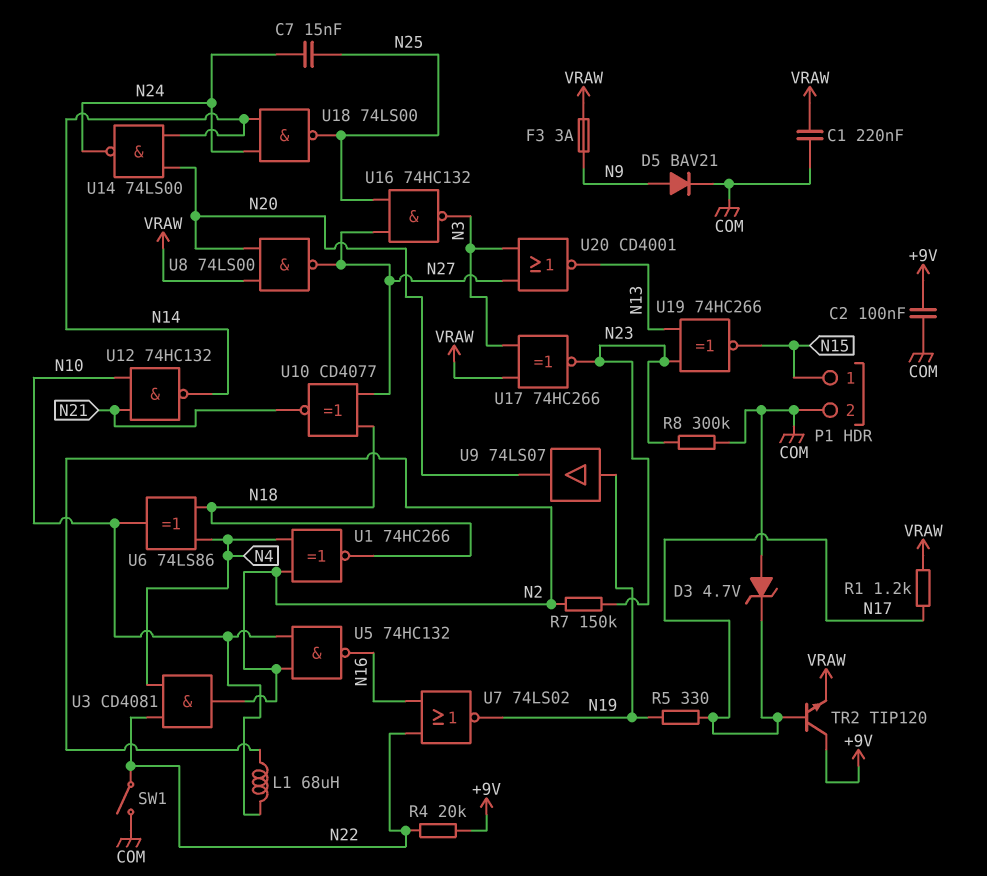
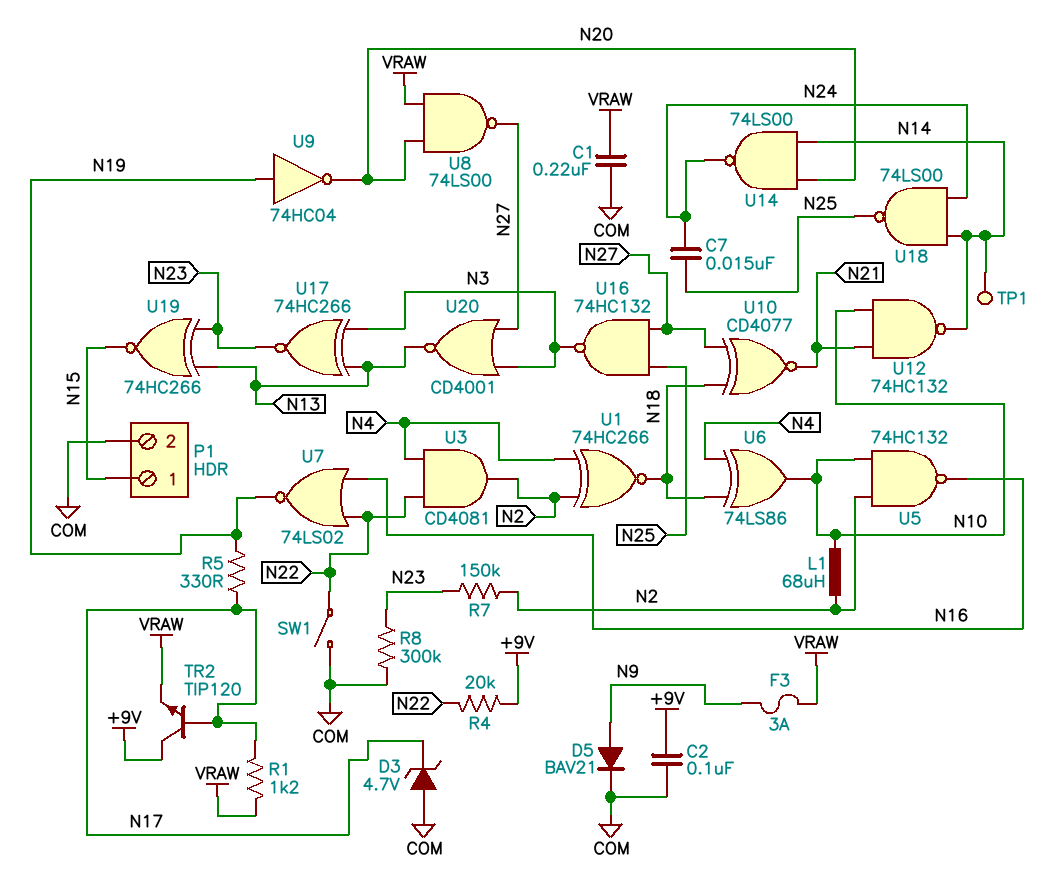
TP1: none -> test point (N14)
U9: buffer 74LS07 (in N19, out N20) -> NOT 74HC04 (in N19, out N20)
U17: XNOR 74HC266 (in N3, in VRAW, out N23) -> XNOR 74HC266 (in N3, in N13, out N23)

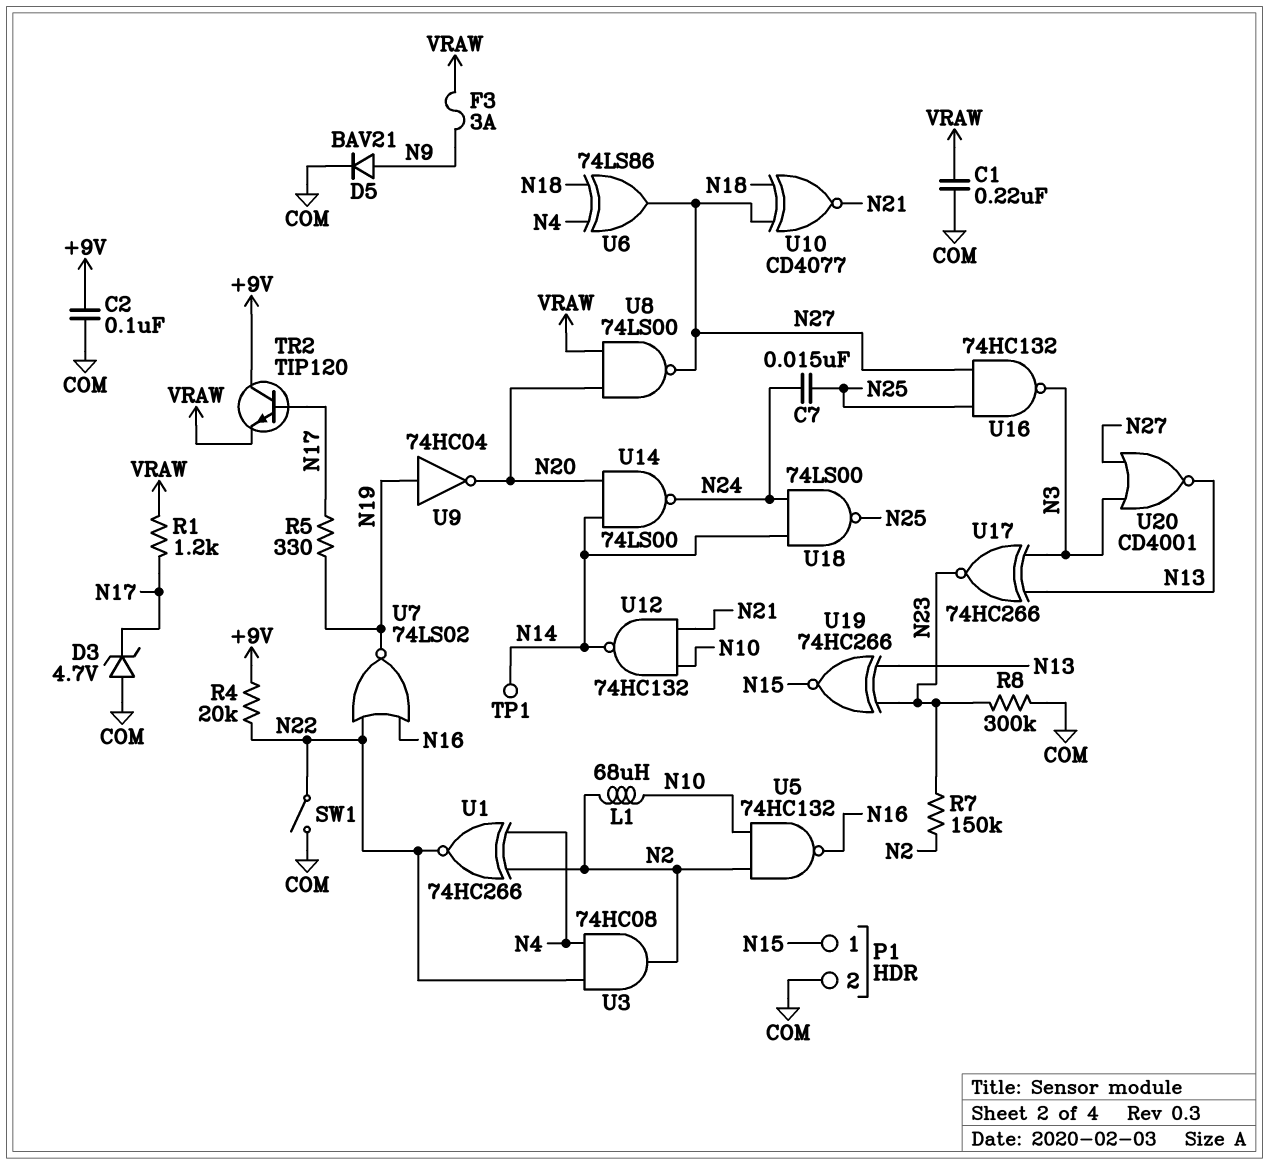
U1: XNOR 74HC266 (in N2, in N4, out N18) -> XNOR 74HC266 (in N2, in N4, out N22)
U3: AND CD4081 (in N4, in N22, out N2) -> AND 74HC08 (in N4, in N22, out N2)
U6: XOR 74LS86 (in N4, in N18, out N10) -> XOR 74LS86 (in N4, in N18, out N27)

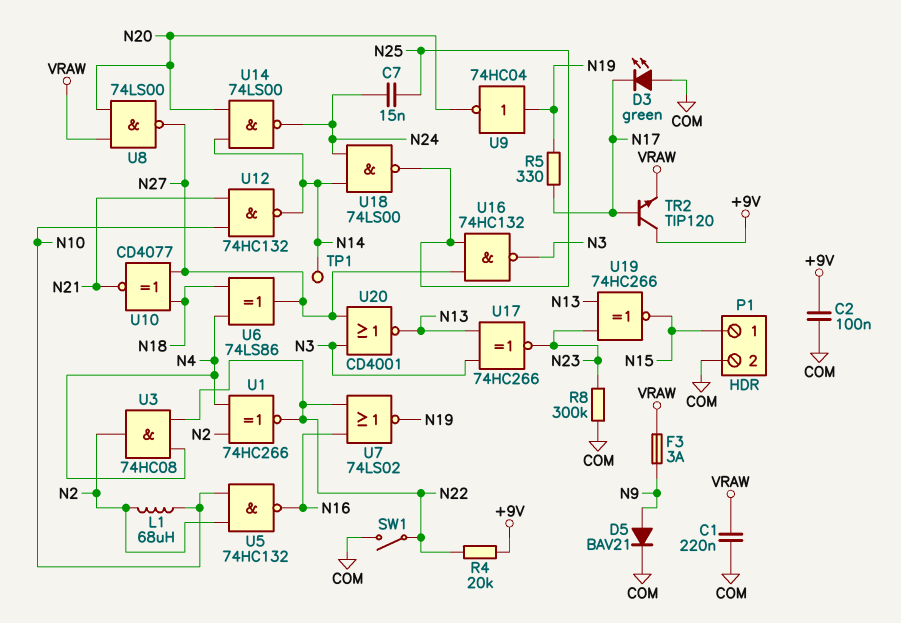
D3: zener 4.7V (A COM, K N17) -> LED green (A COM, K N17)
R1: 1.2k (N17, VRAW) -> none
R7: 150k (N2, N23) -> none

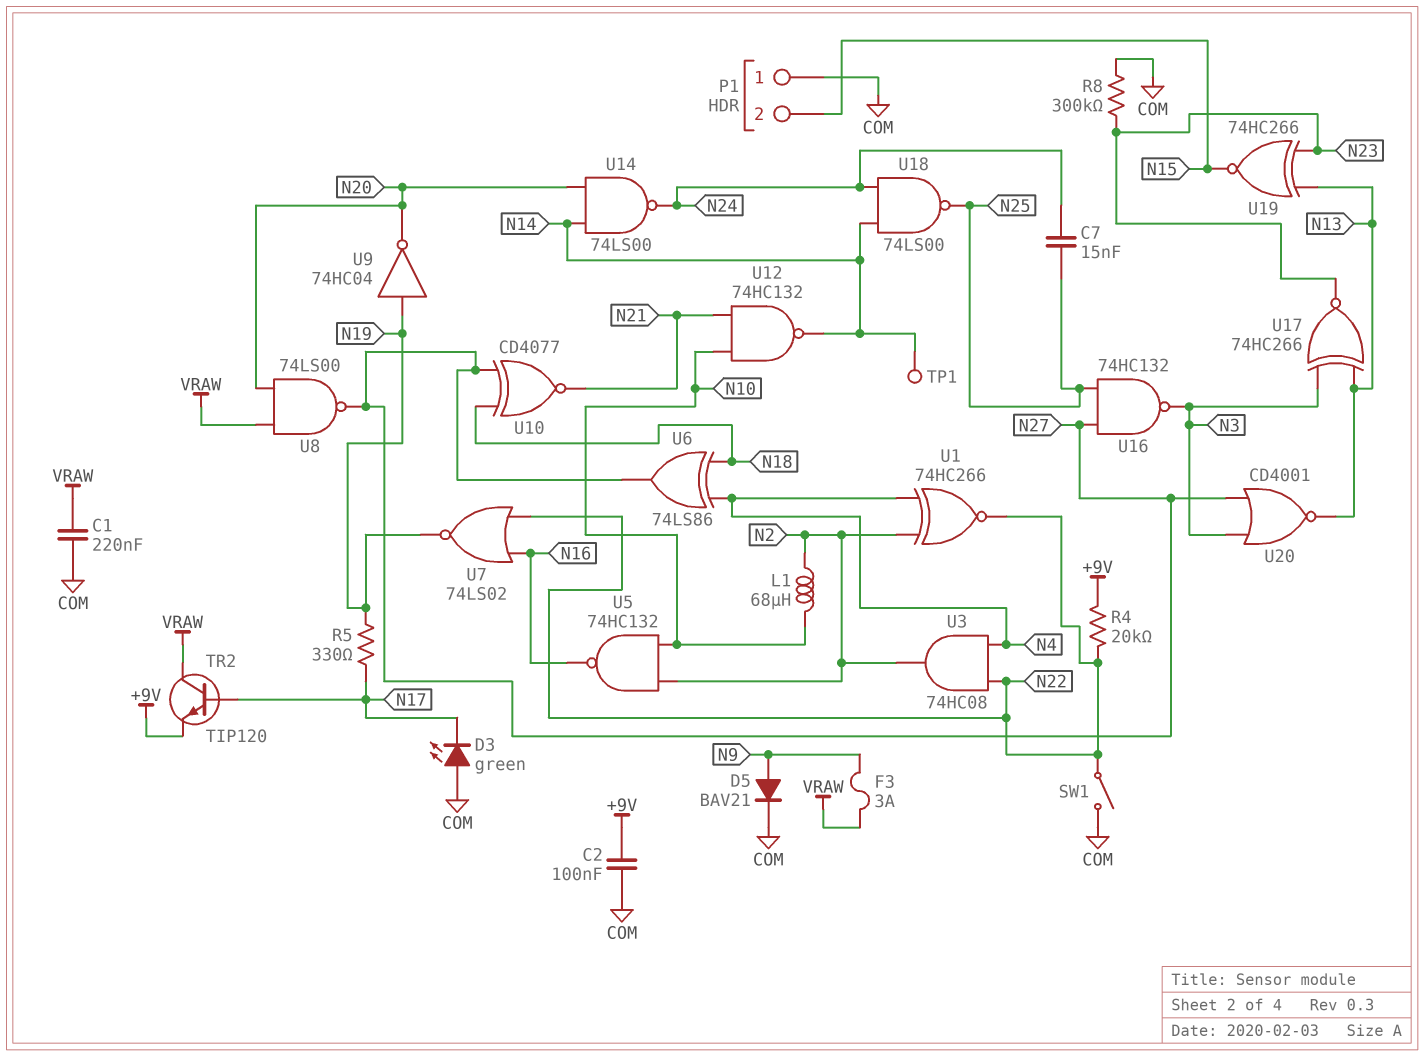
P1 pin 1: N15 -> COM
P1 pin 2: COM -> N15
TR2: NPN TIP120 (B N17, C +9V, E VRAW) -> NPN TIP120 (B N17, C VRAW, E +9V)

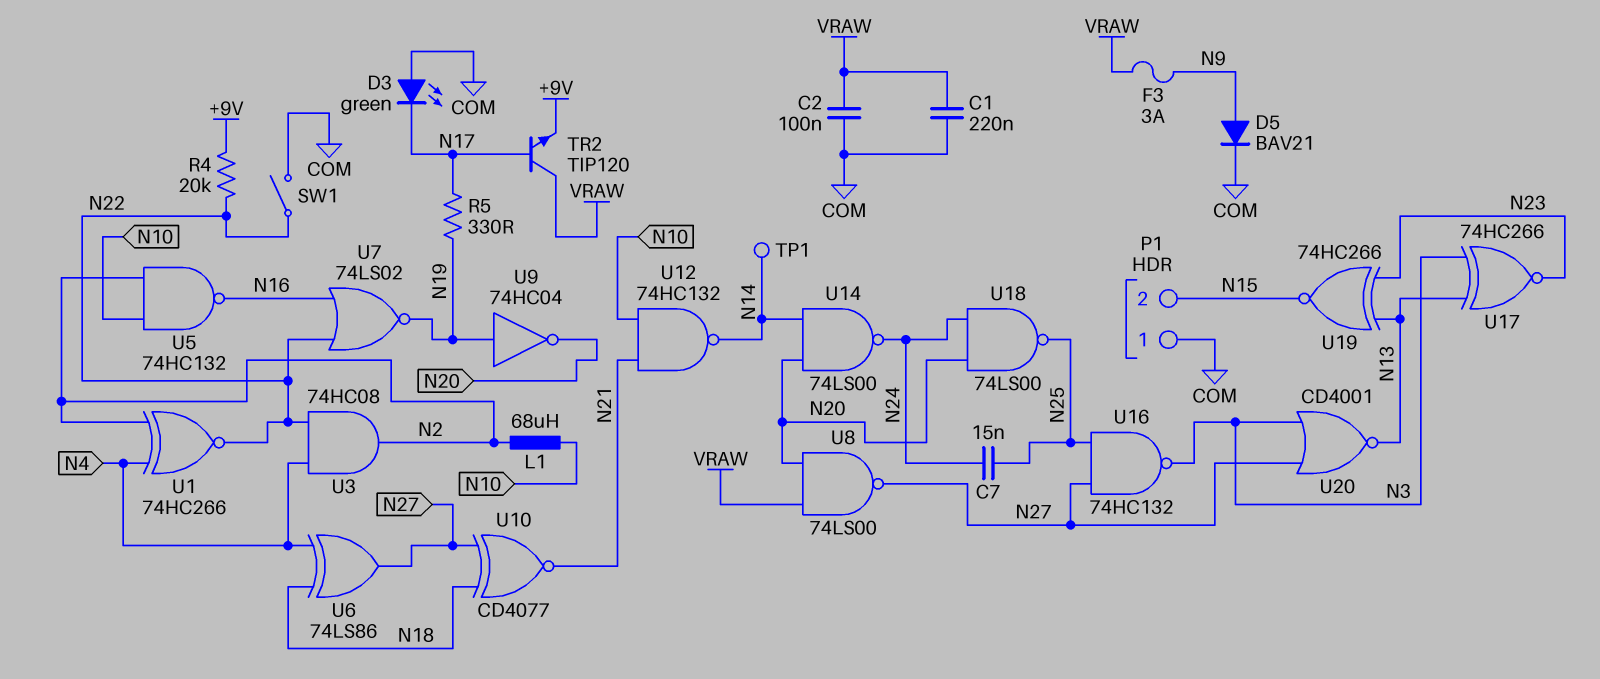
C2: 100nF (+9V, COM) -> 100nF (COM, VRAW)
R8: 300k (COM, N23) -> none
U18: NAND 74LS00 (in N14, in N24, out N25) -> NAND 74LS00 (in N20, in N24, out N25)

